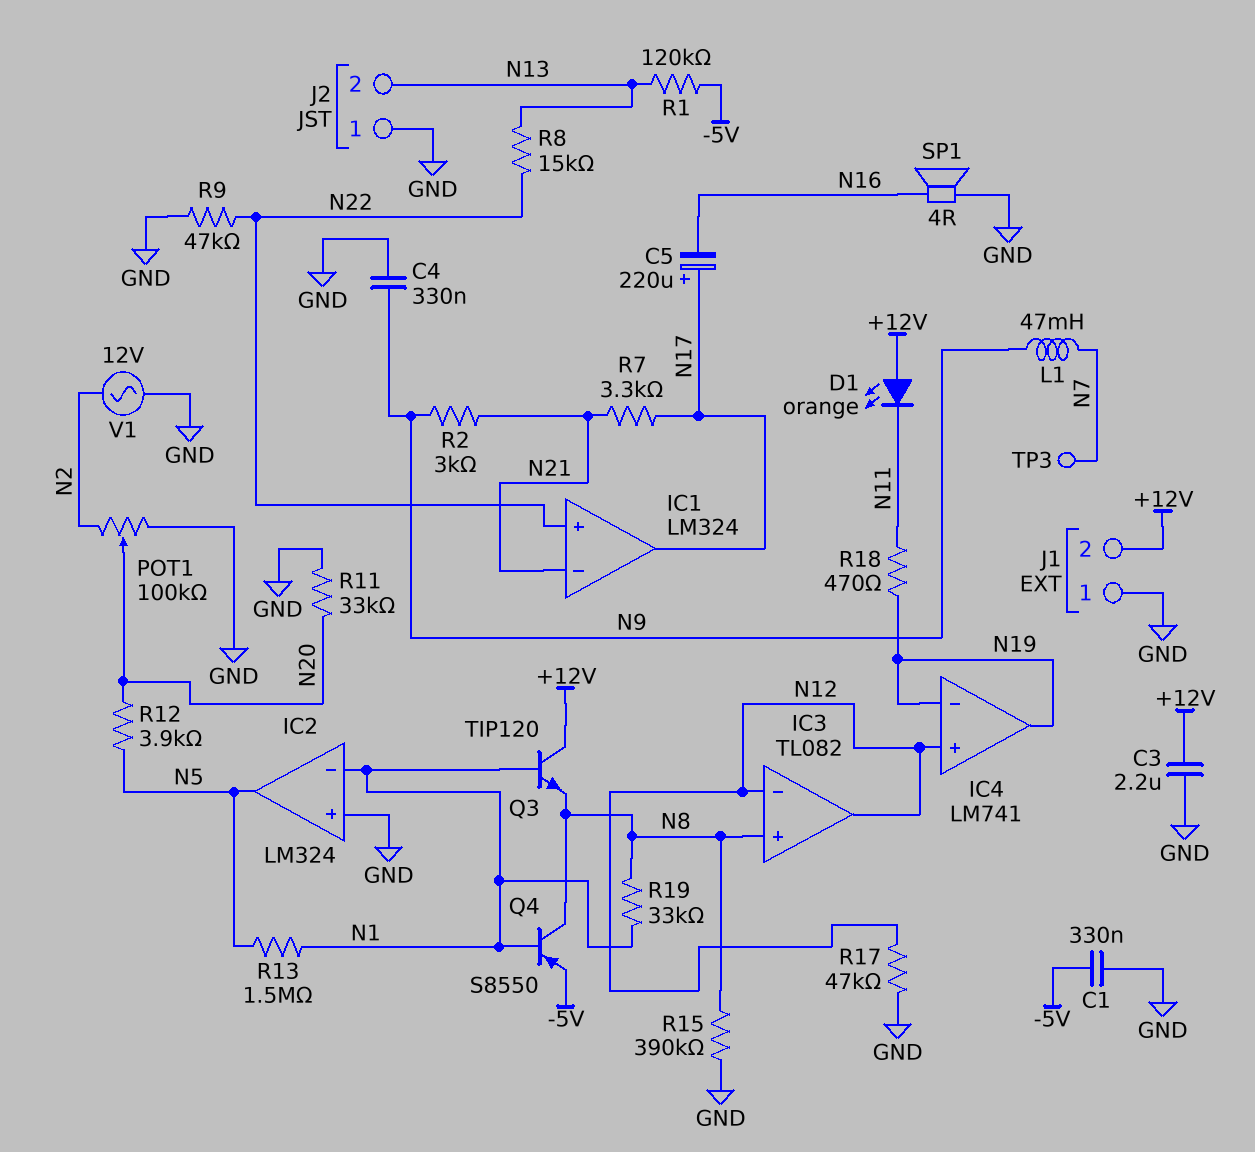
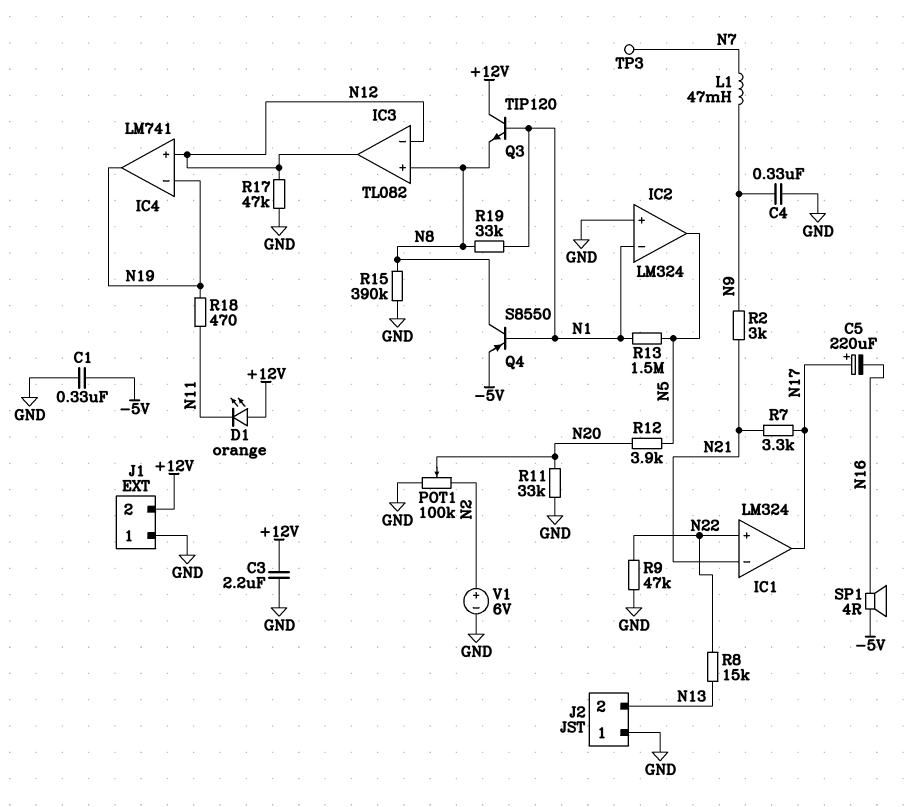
R1: 120k (-5V, N13) -> none
SP1: speaker 4R (GND, N16) -> speaker 4R (-5V, N16)
V1: AC 12V (GND, N2) -> 6V (plus N2, minus GND)

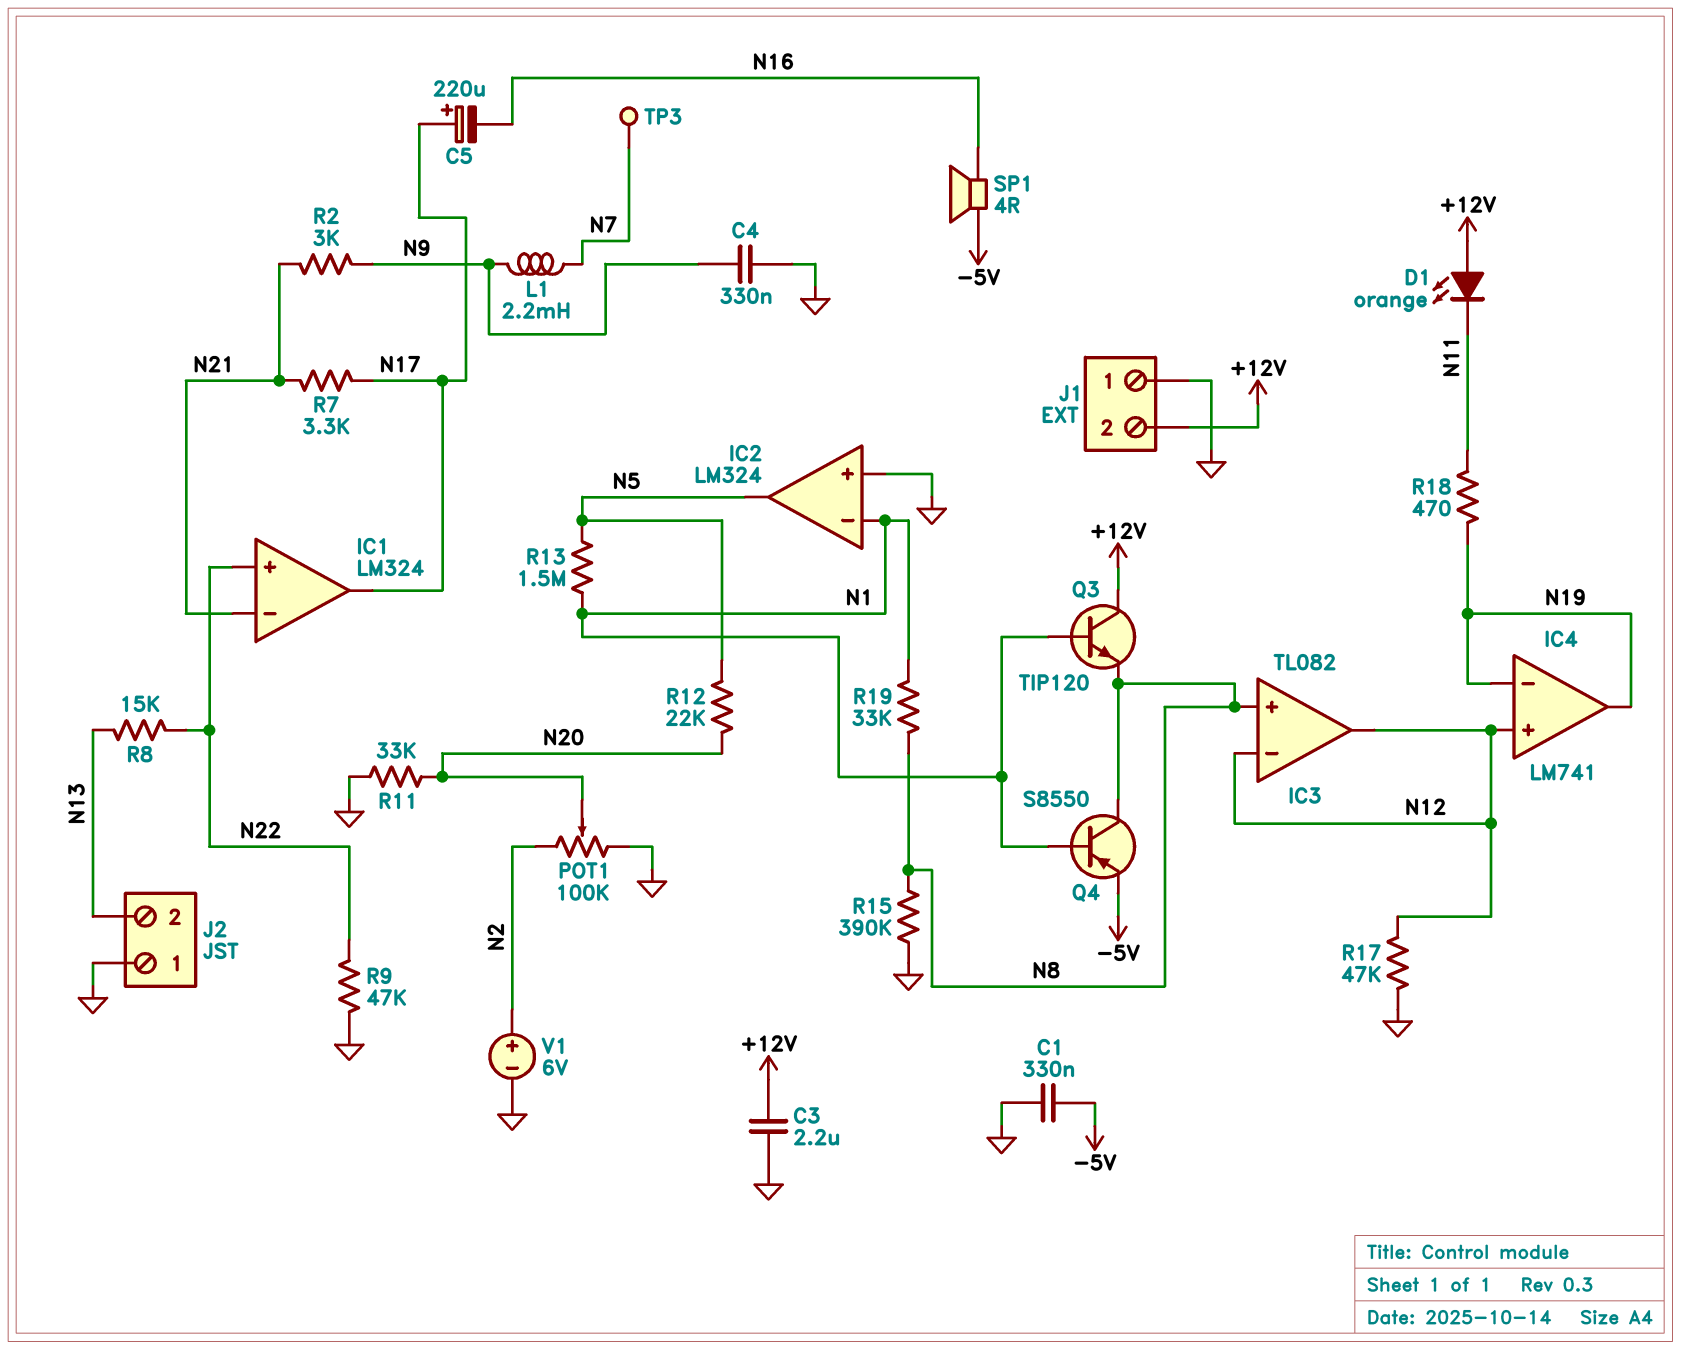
L1: 47mH (N7, N9) -> 2.2mH (N7, N9)
R12: 3.9k (N5, N20) -> 22k (N5, N20)

